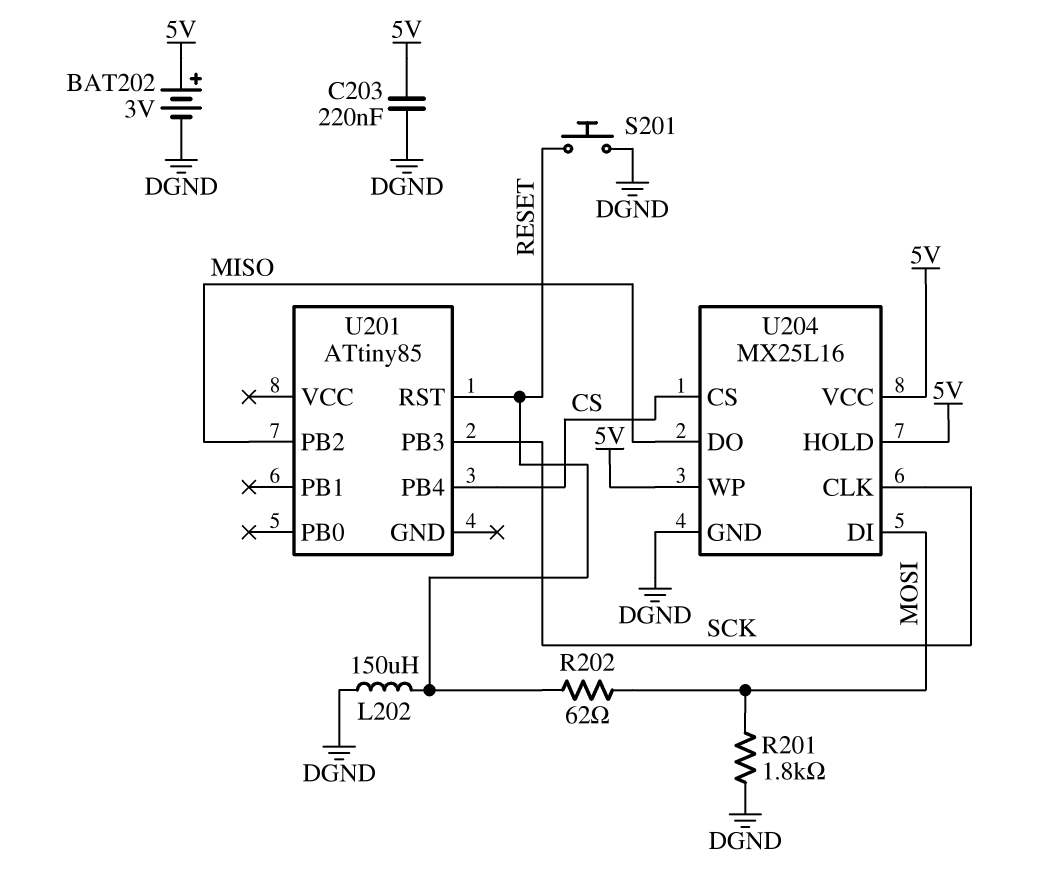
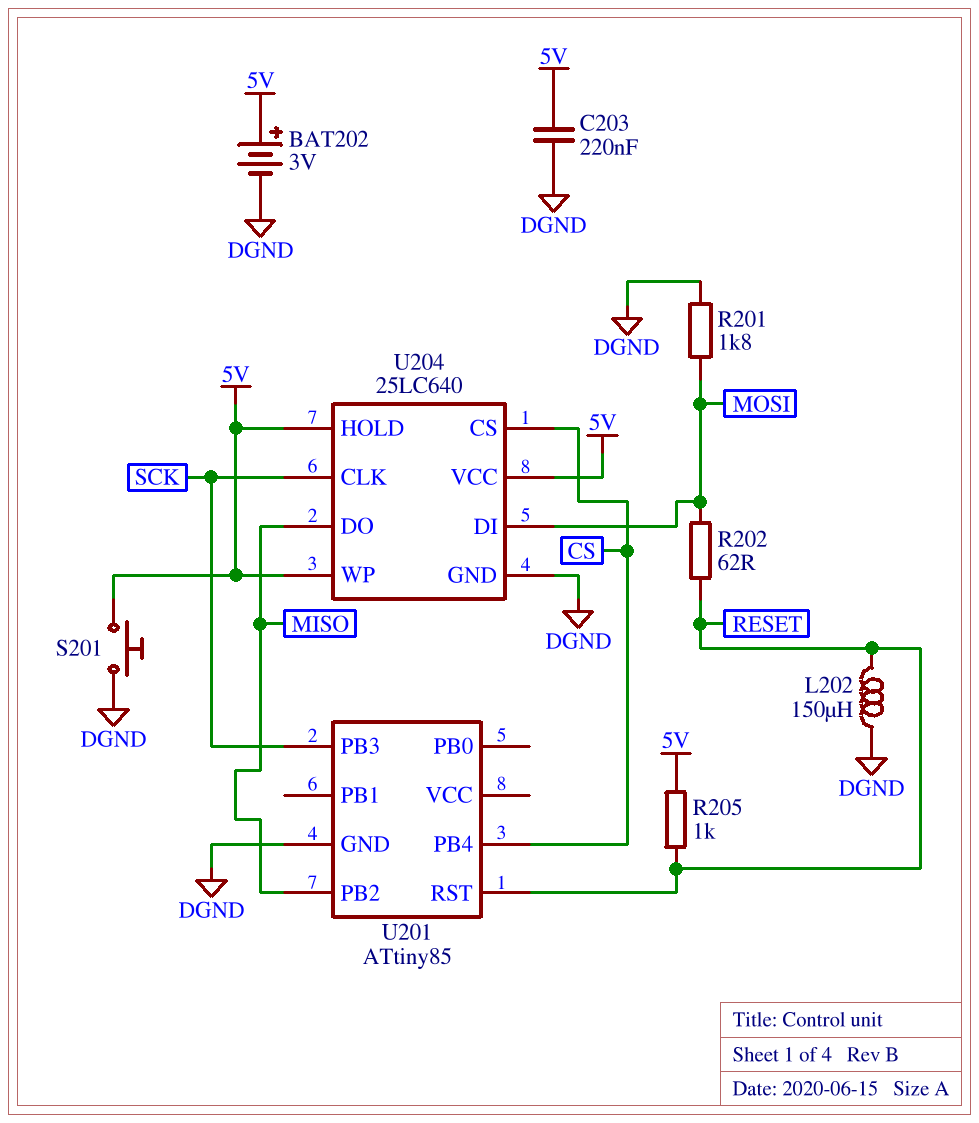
R205: none -> 1k (5V, RESET)
S201: button (DGND, RESET) -> button (5V, DGND)
U201 pin GND: none -> DGND
U204: MX25L16 -> 25LC640

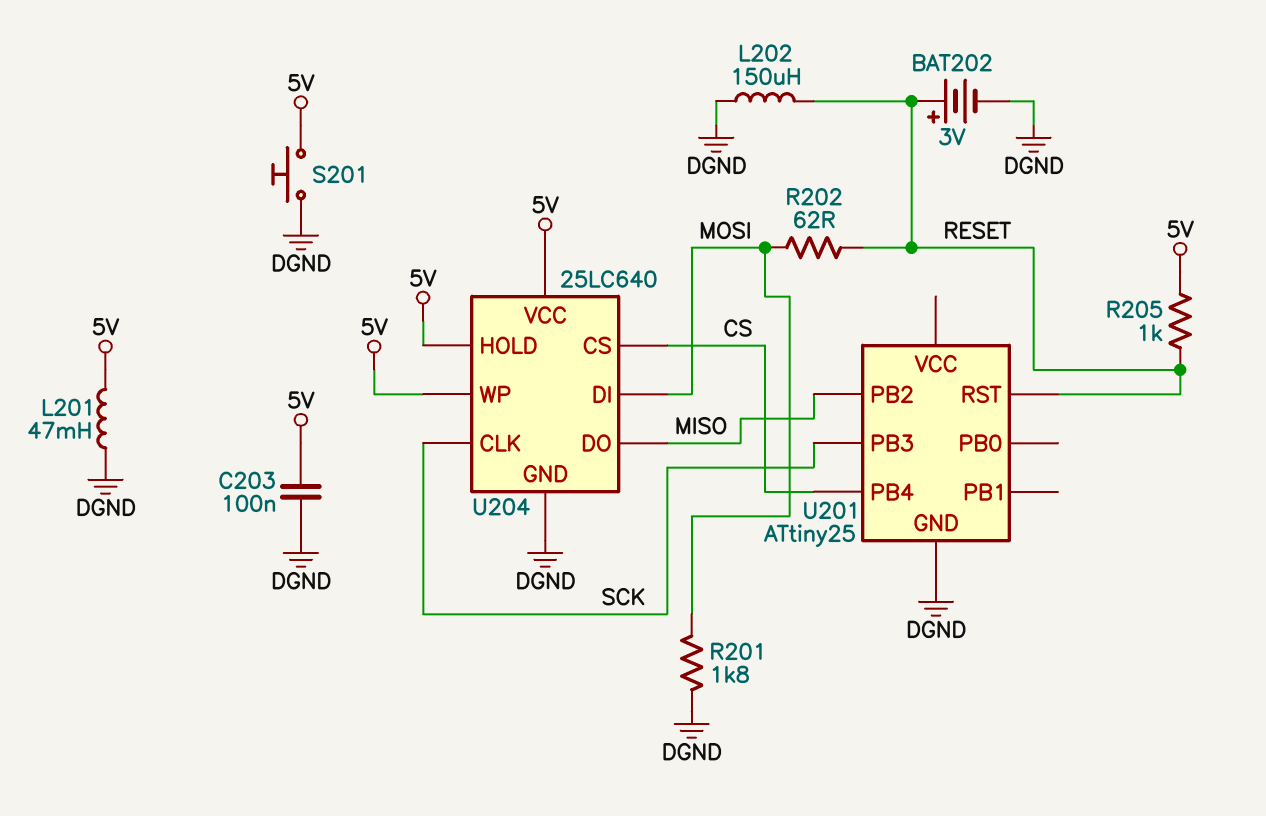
BAT202: 3V (plus 5V, minus DGND) -> 3V (plus RESET, minus DGND)
C203: 220nF (5V, DGND) -> 100nF (5V, DGND)
L201: none -> 47mH (5V, DGND)
U201: ATtiny85 -> ATtiny25

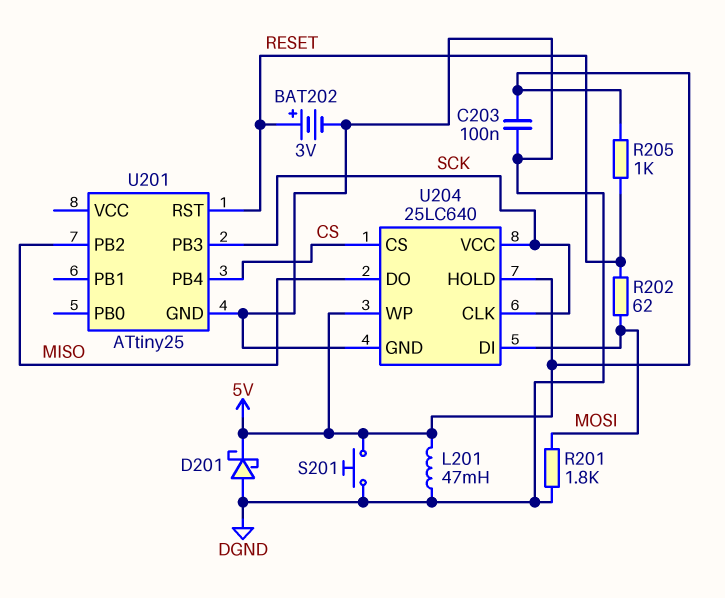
D201: none -> schottky (A DGND, K 5V)
L202: 150uH (DGND, RESET) -> none
U204 pin VCC: 5V -> SCK

